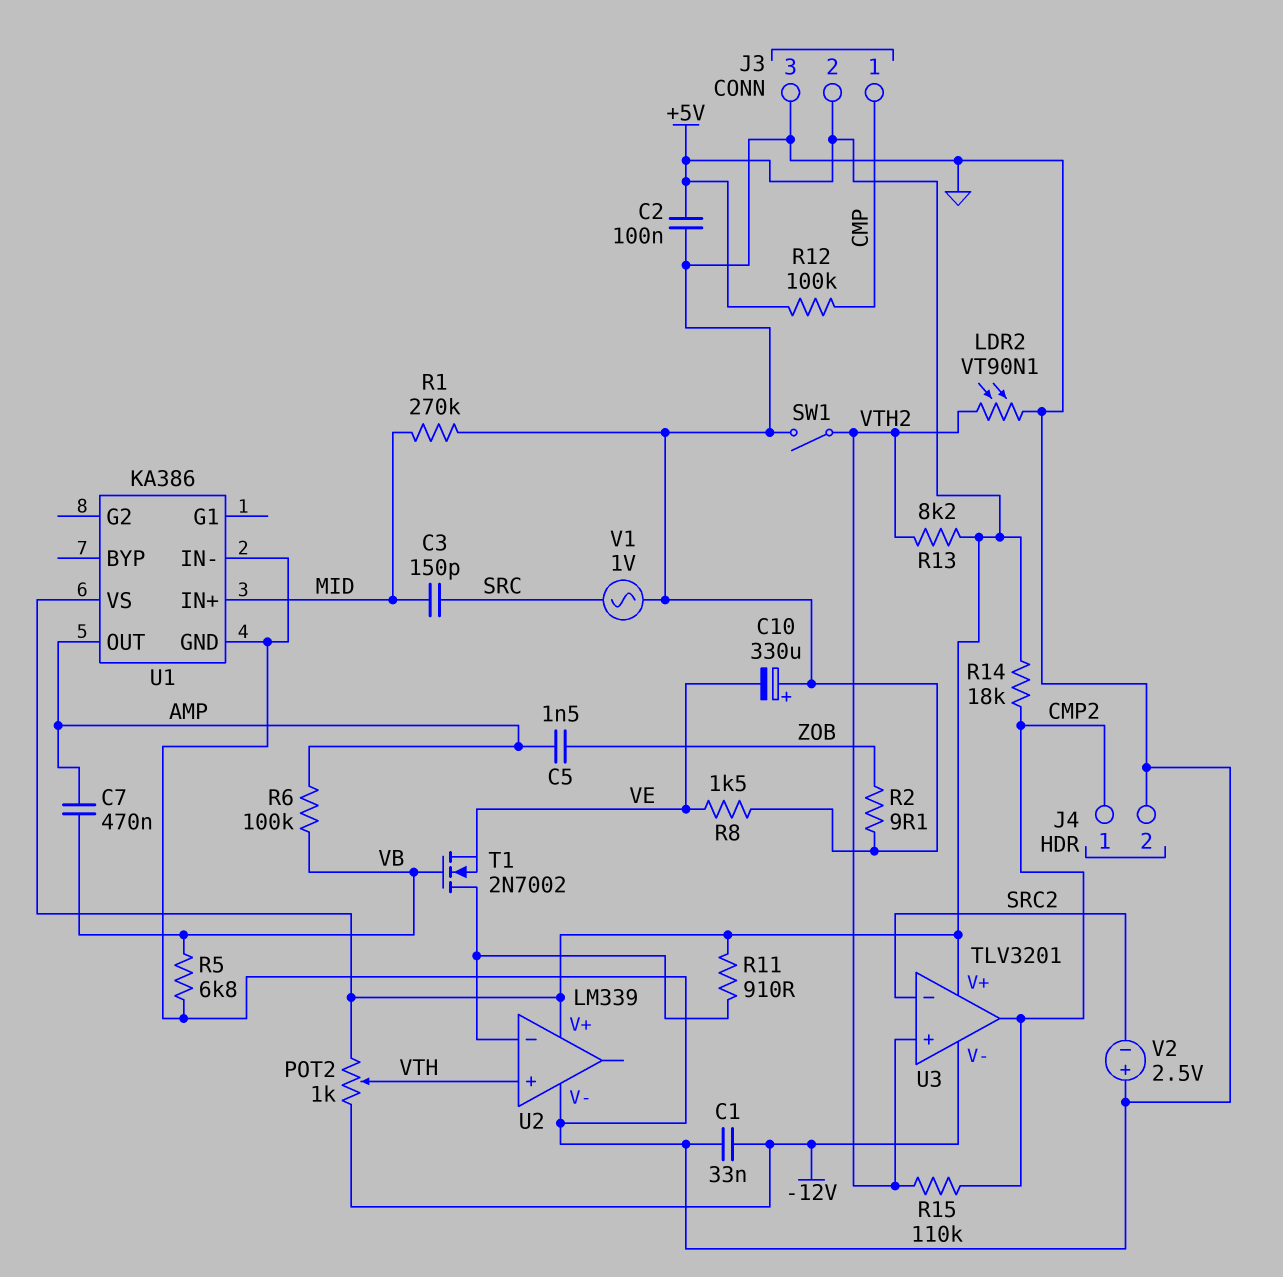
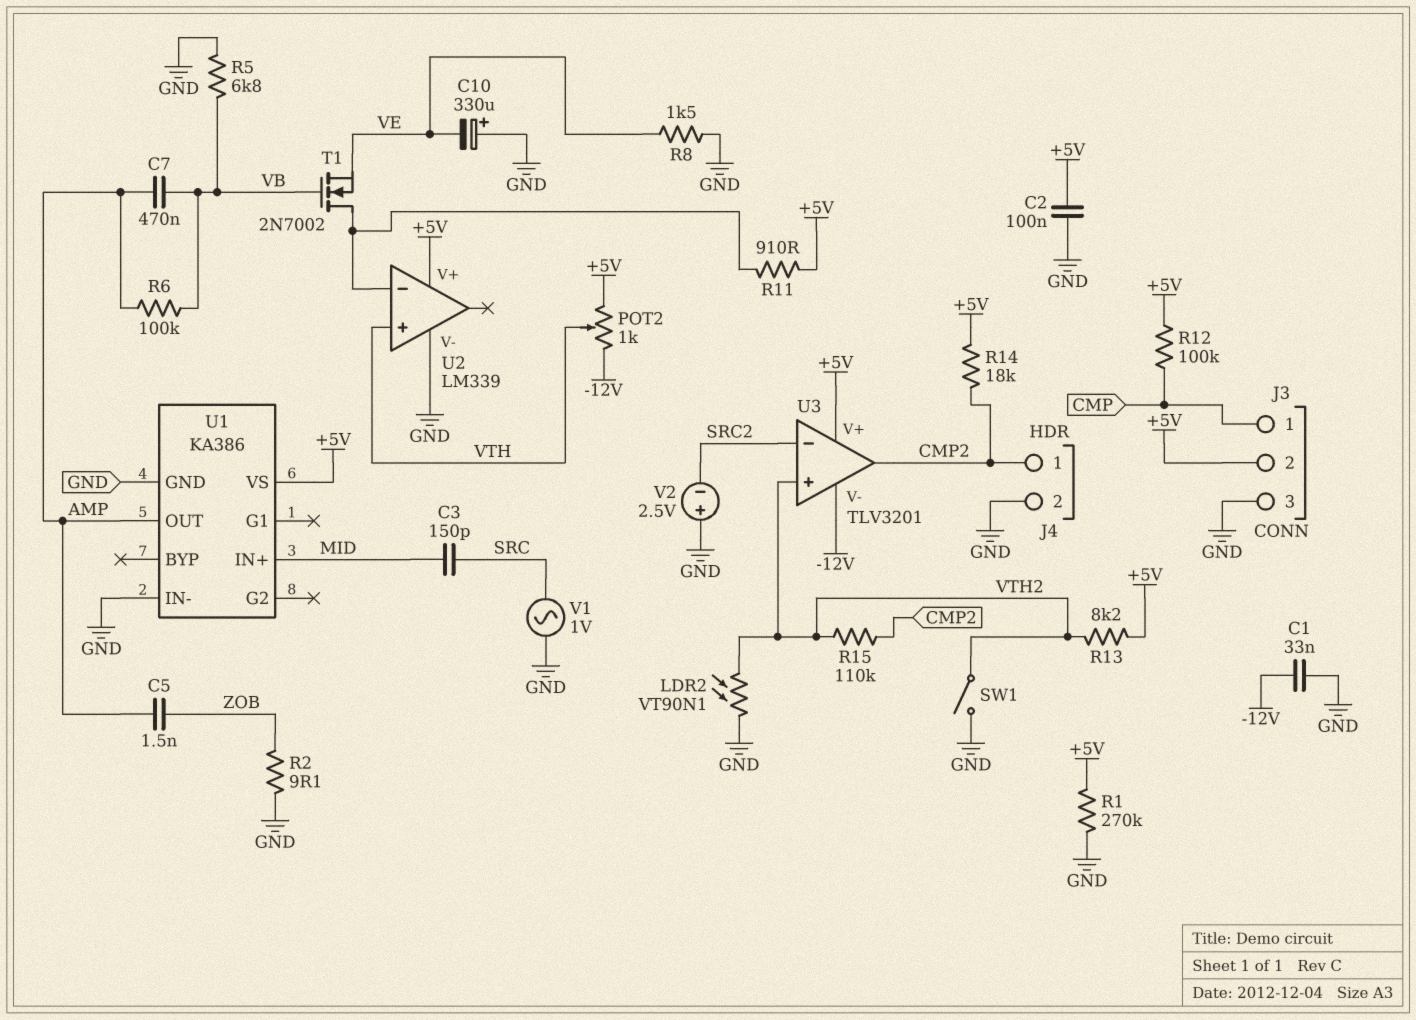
R1: 270k (GND, MID) -> 270k (+5V, GND)

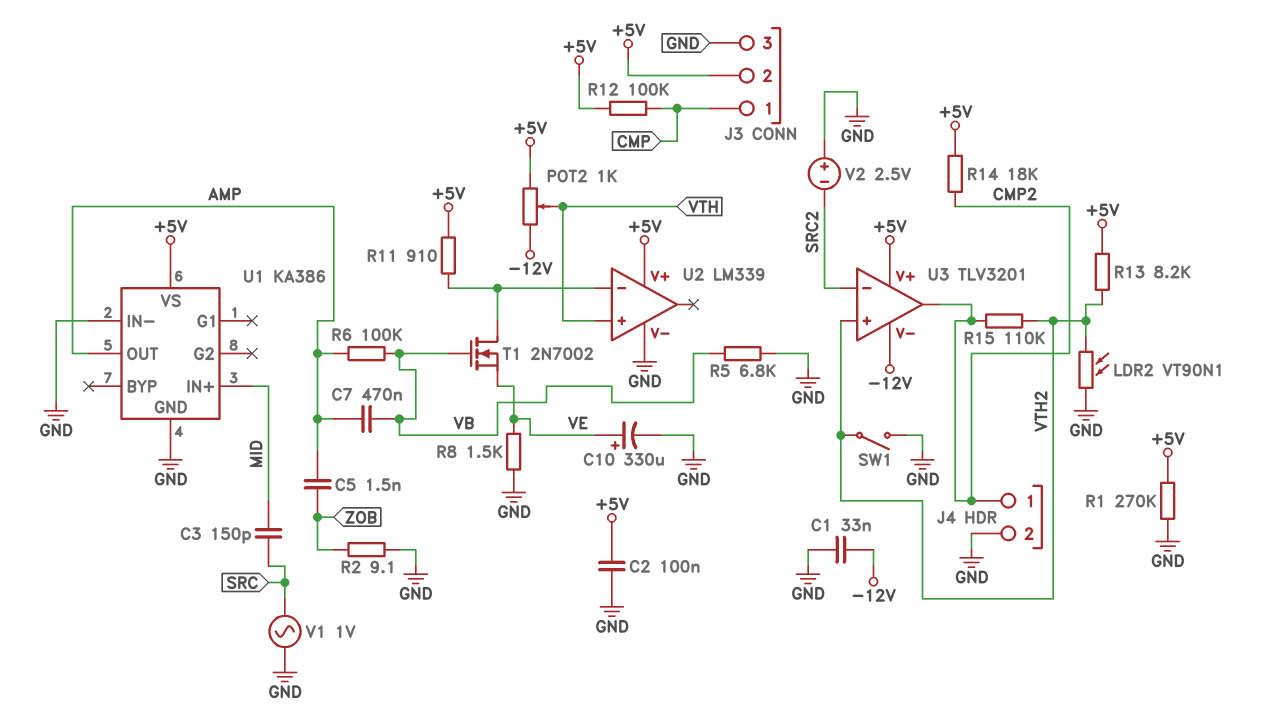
C10: 330uF (plus GND, minus VE) -> 330uF (plus VE, minus GND)

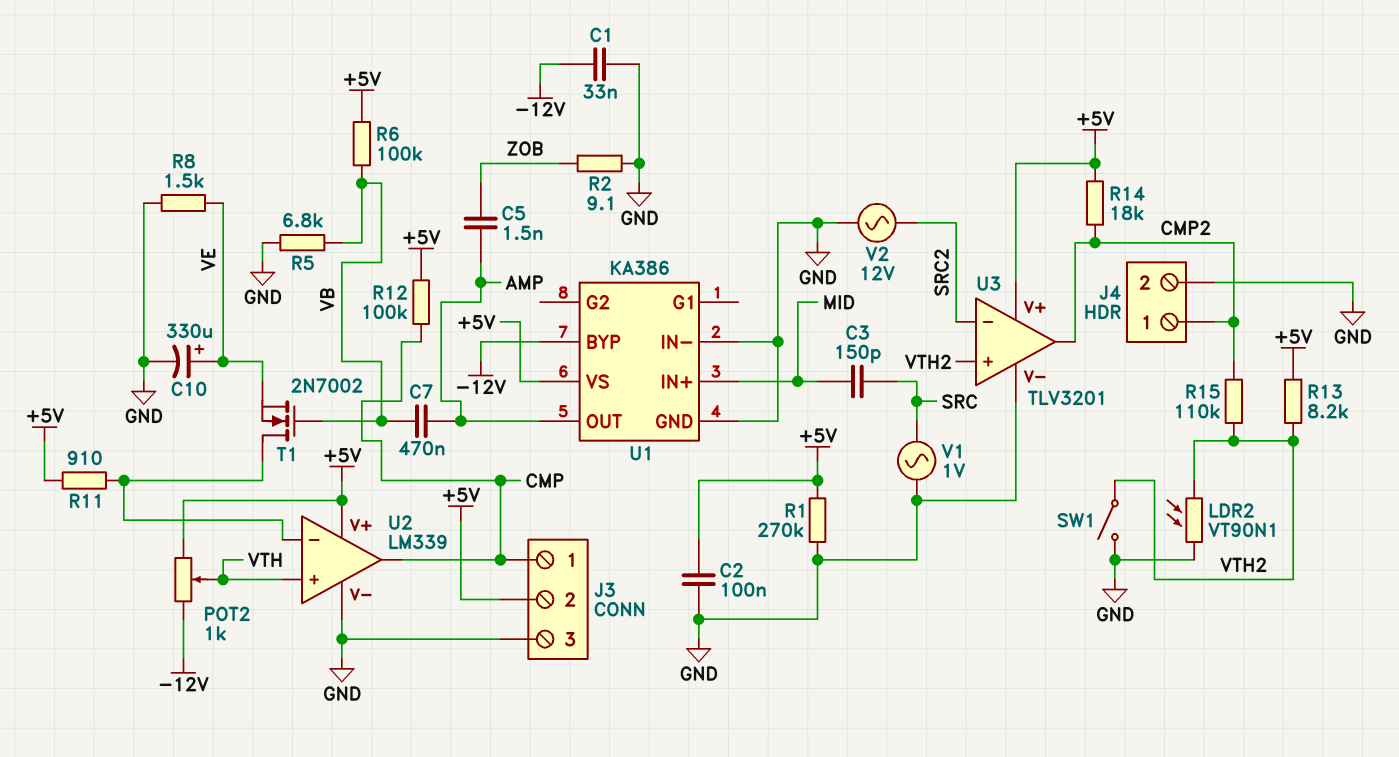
R6: 100k (AMP, VB) -> 100k (+5V, VB)
U1 pin BYP: none -> -12V
U2 pin out: none -> CMP
U3 pin V-: -12V -> GND
V2: 2.5V (plus GND, minus SRC2) -> AC 12V (GND, SRC2)

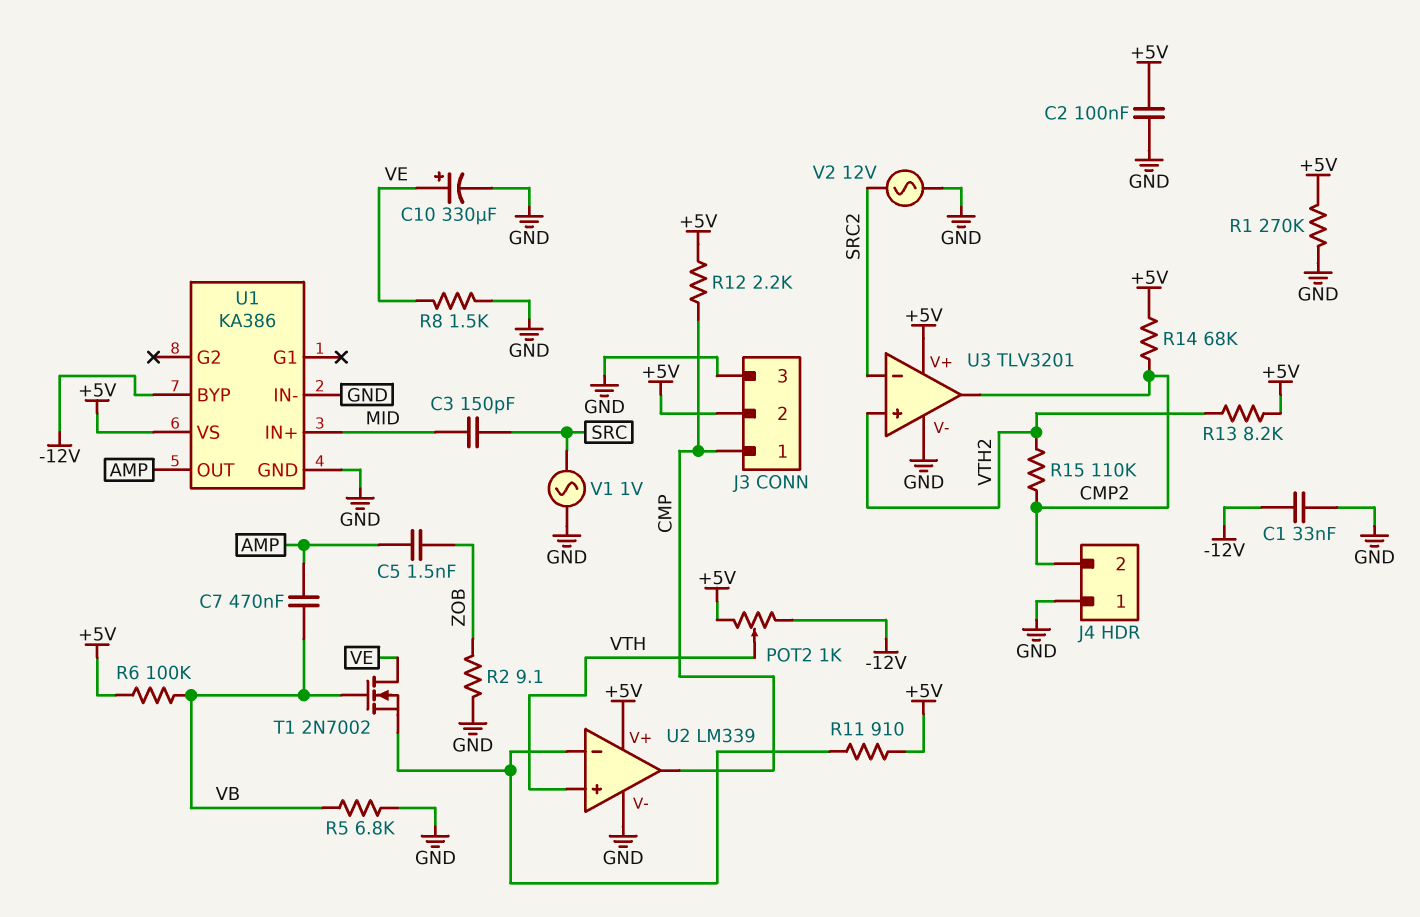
J4 pin 1: CMP2 -> GND
J4 pin 2: GND -> CMP2
LDR2: VT90N1 (GND, VTH2) -> none
R12: 100k (+5V, CMP) -> 2.2k (+5V, CMP)
R14: 18k (+5V, CMP2) -> 68k (+5V, CMP2)
SW1: switch (GND, VTH2) -> none
T1: NMOS 2N7002 (G VB, D U2/in-, S VE) -> NMOS 2N7002 (G VB, D VE, S U2/in-)

